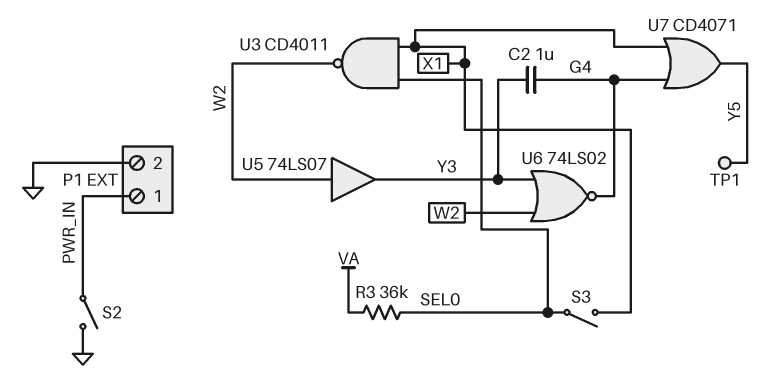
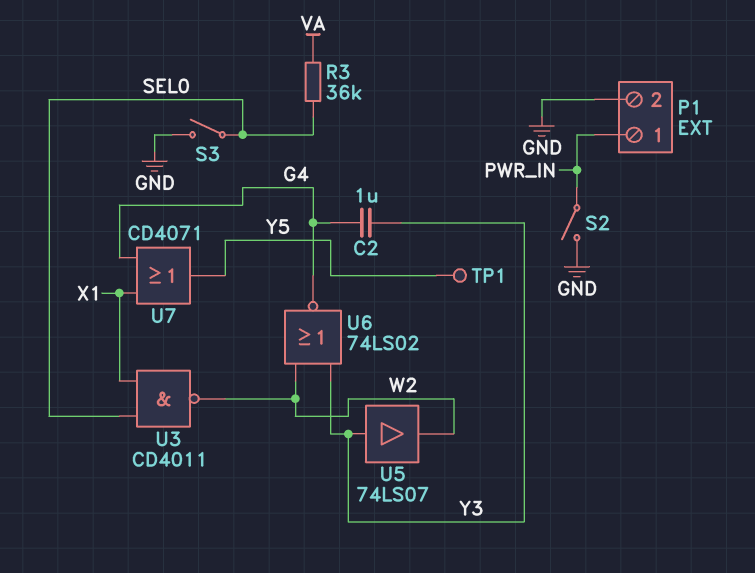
S3: switch (SEL0, X1) -> switch (GND, SEL0)
U5: buffer 74LS07 (in W2, out Y3) -> buffer 74LS07 (in Y3, out W2)

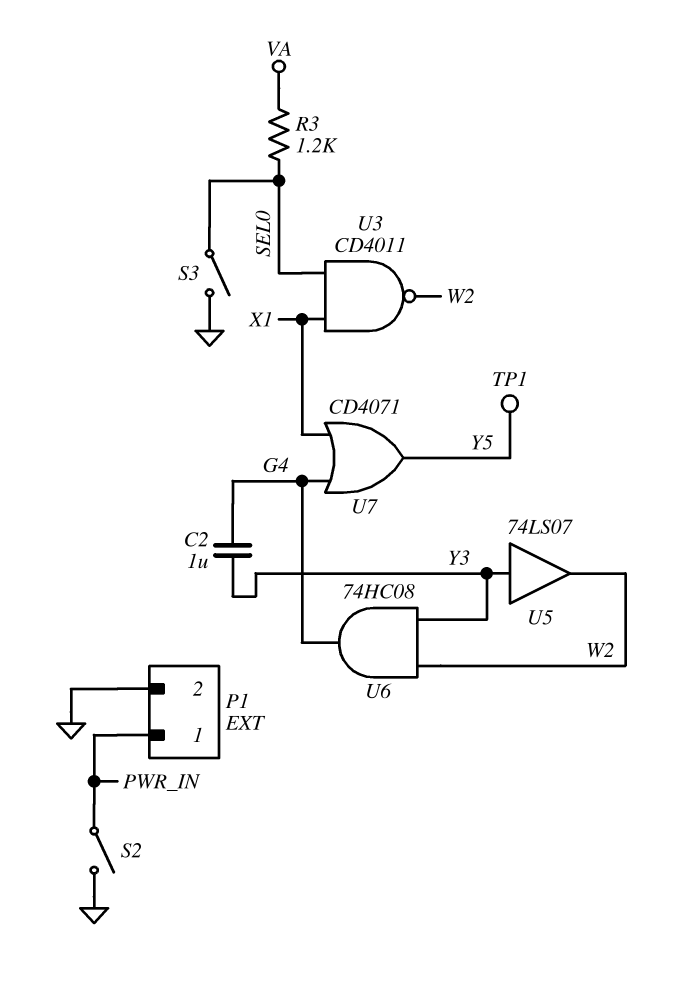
R3: 36k (SEL0, VA) -> 1.2k (SEL0, VA)
U6: NOR 74LS02 (in W2, in Y3, out G4) -> AND 74HC08 (in W2, in Y3, out G4)

